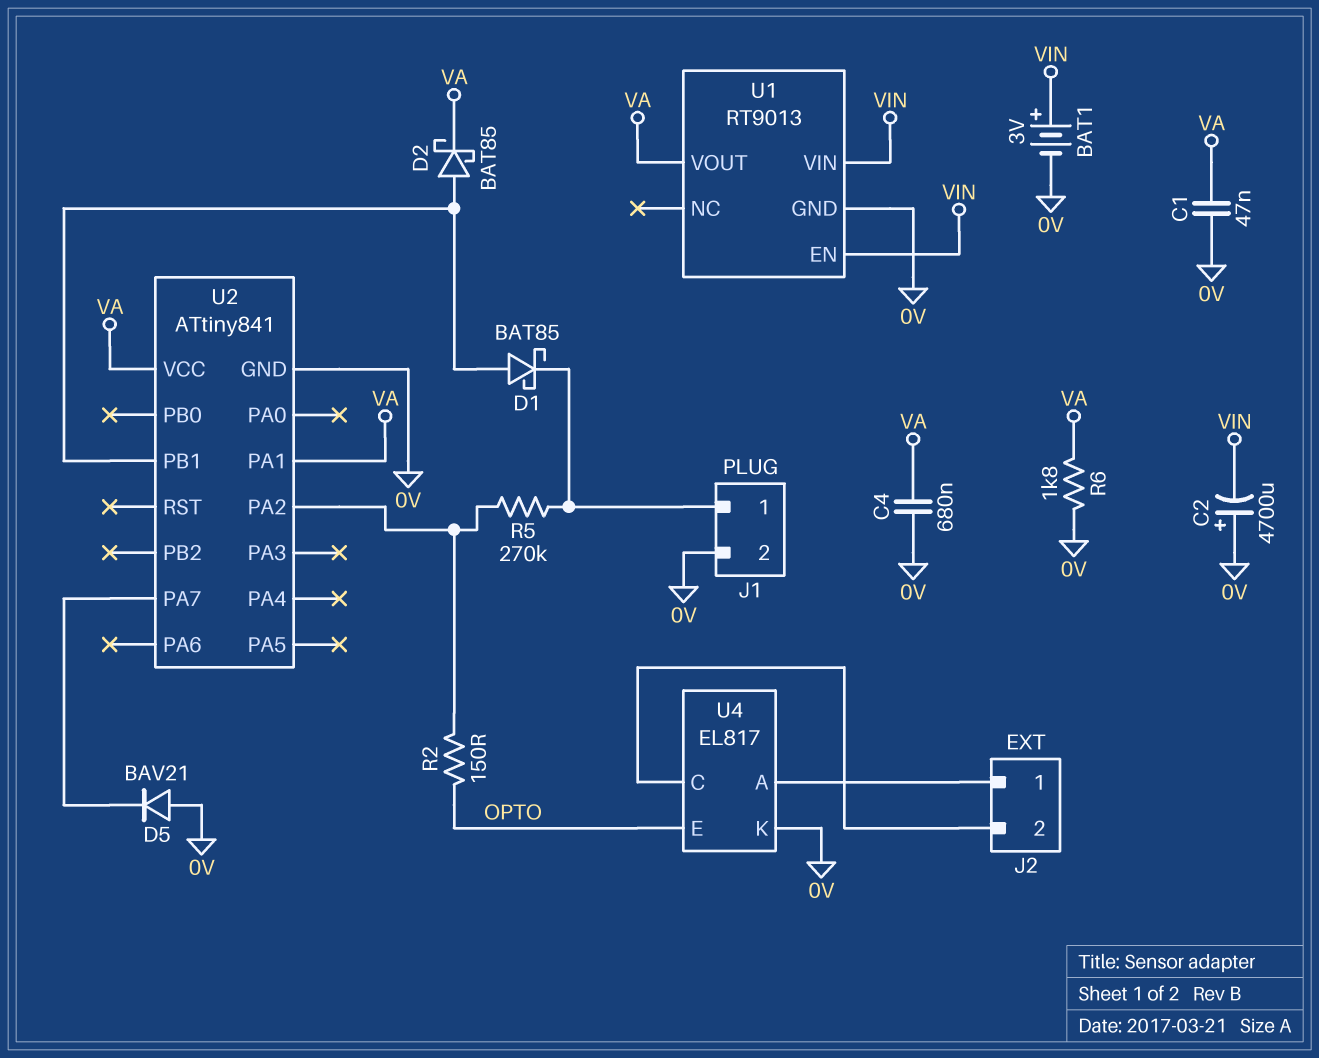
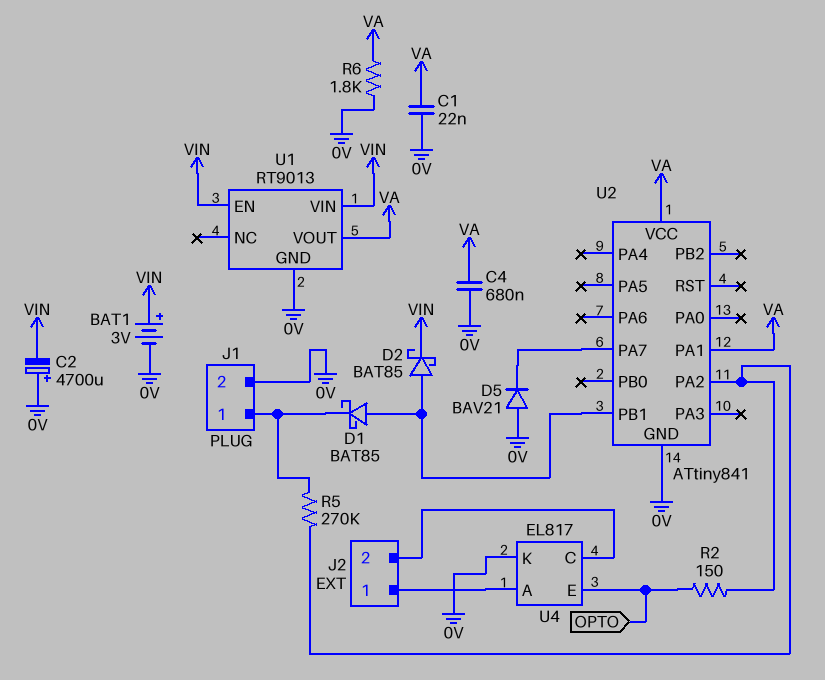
C1: 47nF (0V, VA) -> 22nF (0V, VA)
D2: schottky BAT85 (A U2/PB1, K VA) -> schottky BAT85 (A U2/PB1, K VIN)

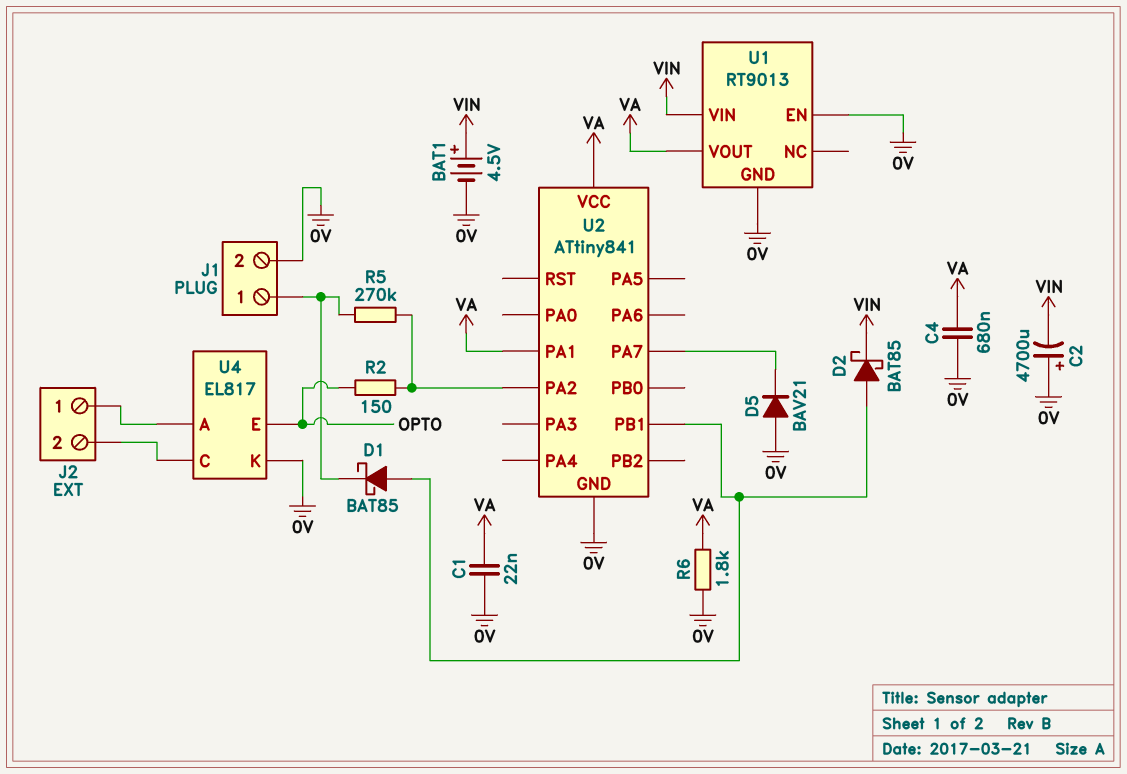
BAT1: 3V (plus VIN, minus 0V) -> 4.5V (plus VIN, minus 0V)
U1 pin EN: VIN -> 0V

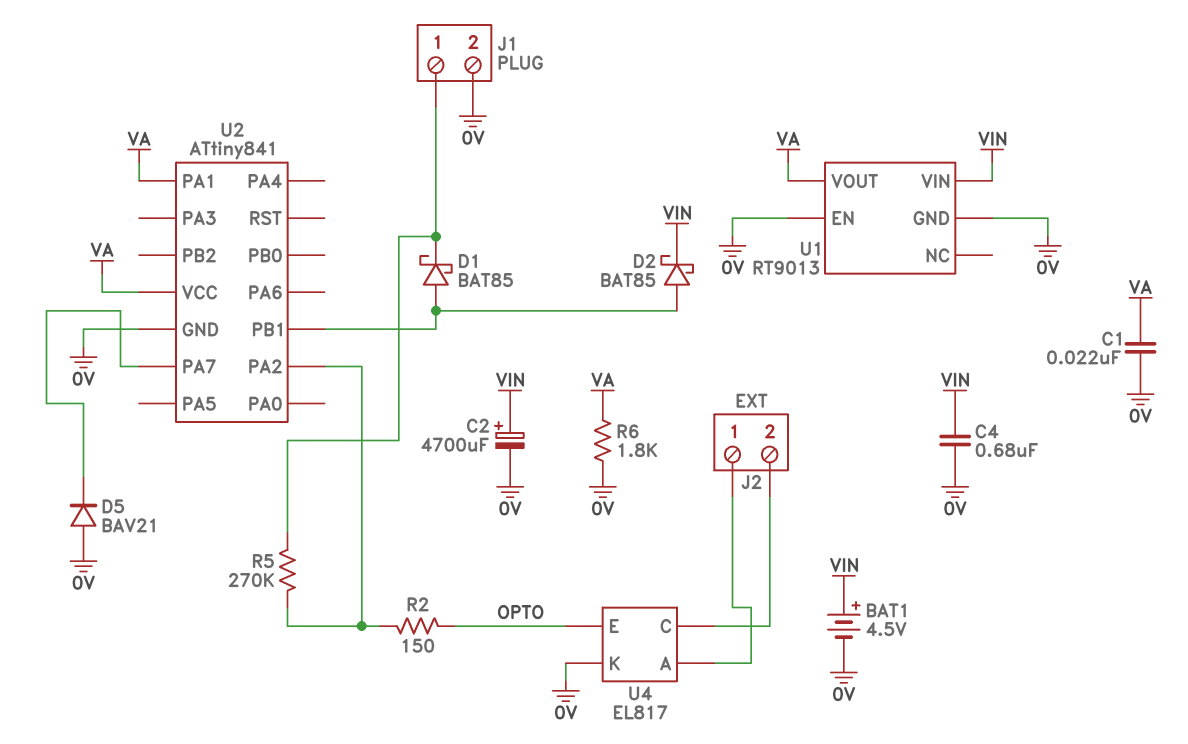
C2: 4700uF (plus 0V, minus VIN) -> 4700uF (plus VIN, minus 0V)
C4: 680nF (0V, VA) -> 680nF (0V, VIN)

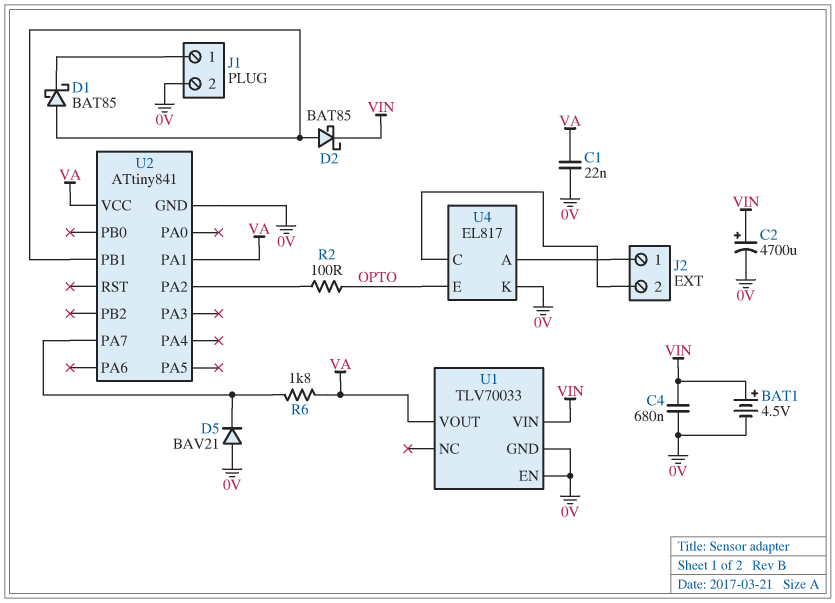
R2: 150 (OPTO, U2/PA2) -> 100 (OPTO, U2/PA2)
R5: 270k (J1/1, U2/PA2) -> none
R6: 1.8k (0V, VA) -> 1.8k (U2/PA7, VA)
U1: RT9013 -> TLV70033

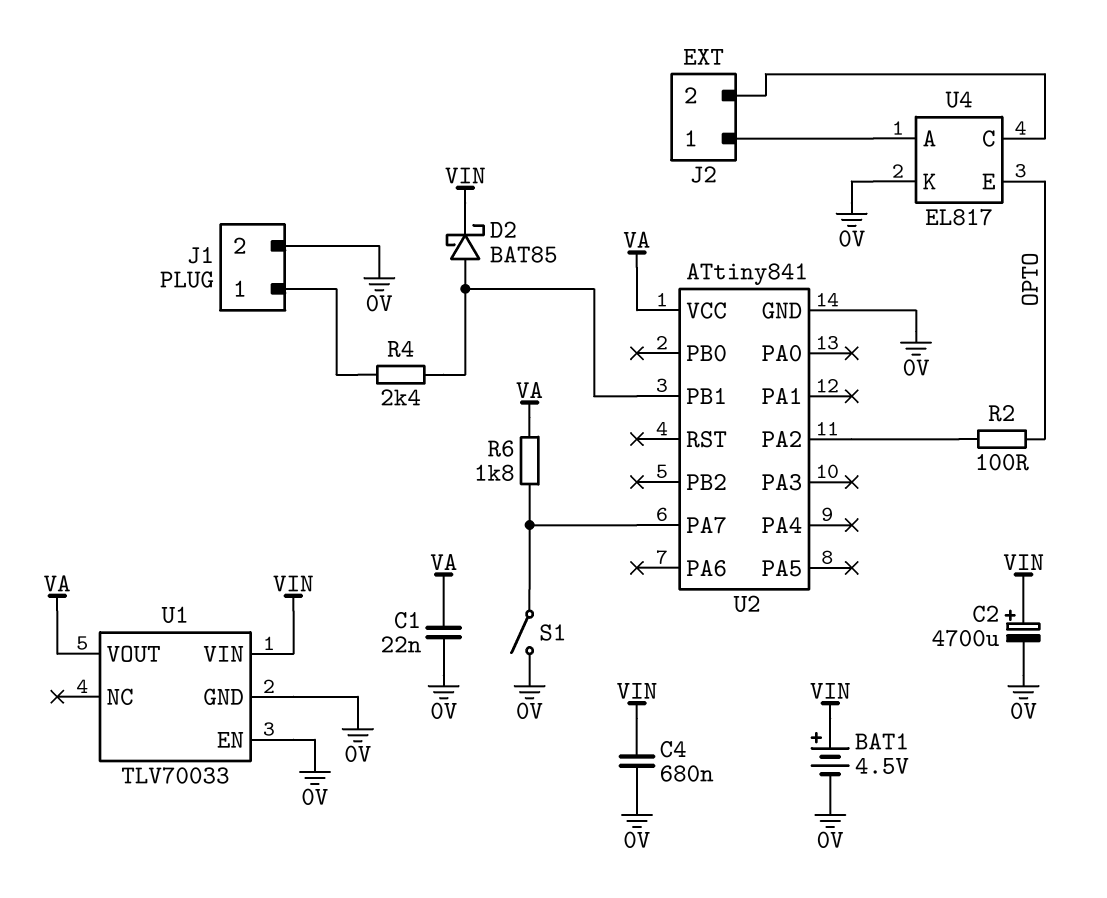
D1: schottky BAT85 (A U2/PB1, K J1/1) -> none
D5: diode BAV21 (A 0V, K U2/PA7) -> none
R4: none -> 2.4k (J1/1, U2/PB1)
S1: none -> switch (0V, U2/PA7)
U2 pin PA1: VA -> none

